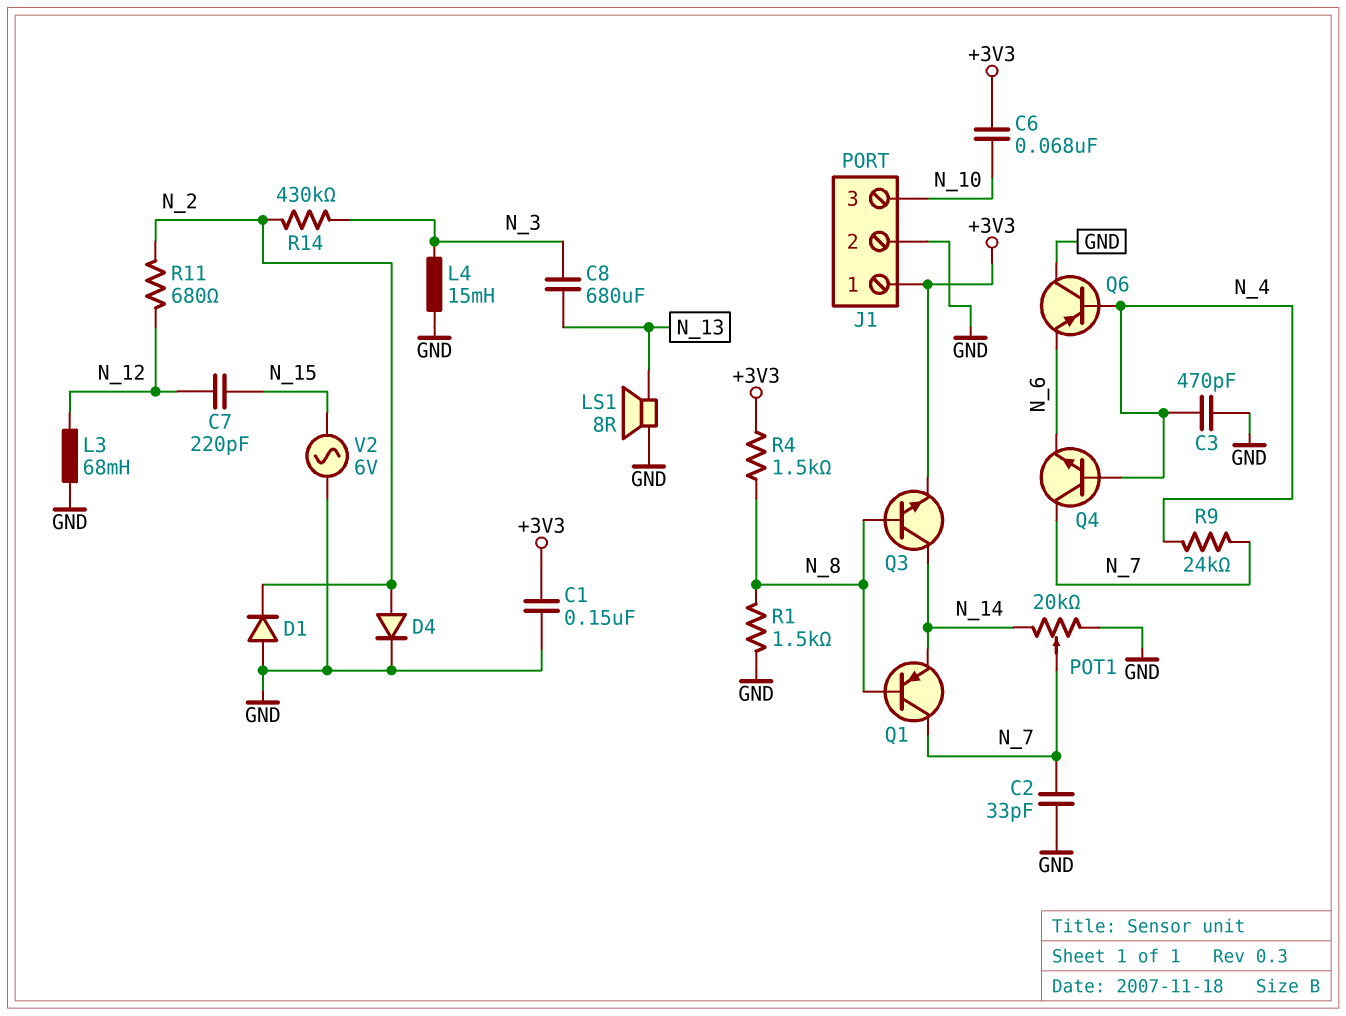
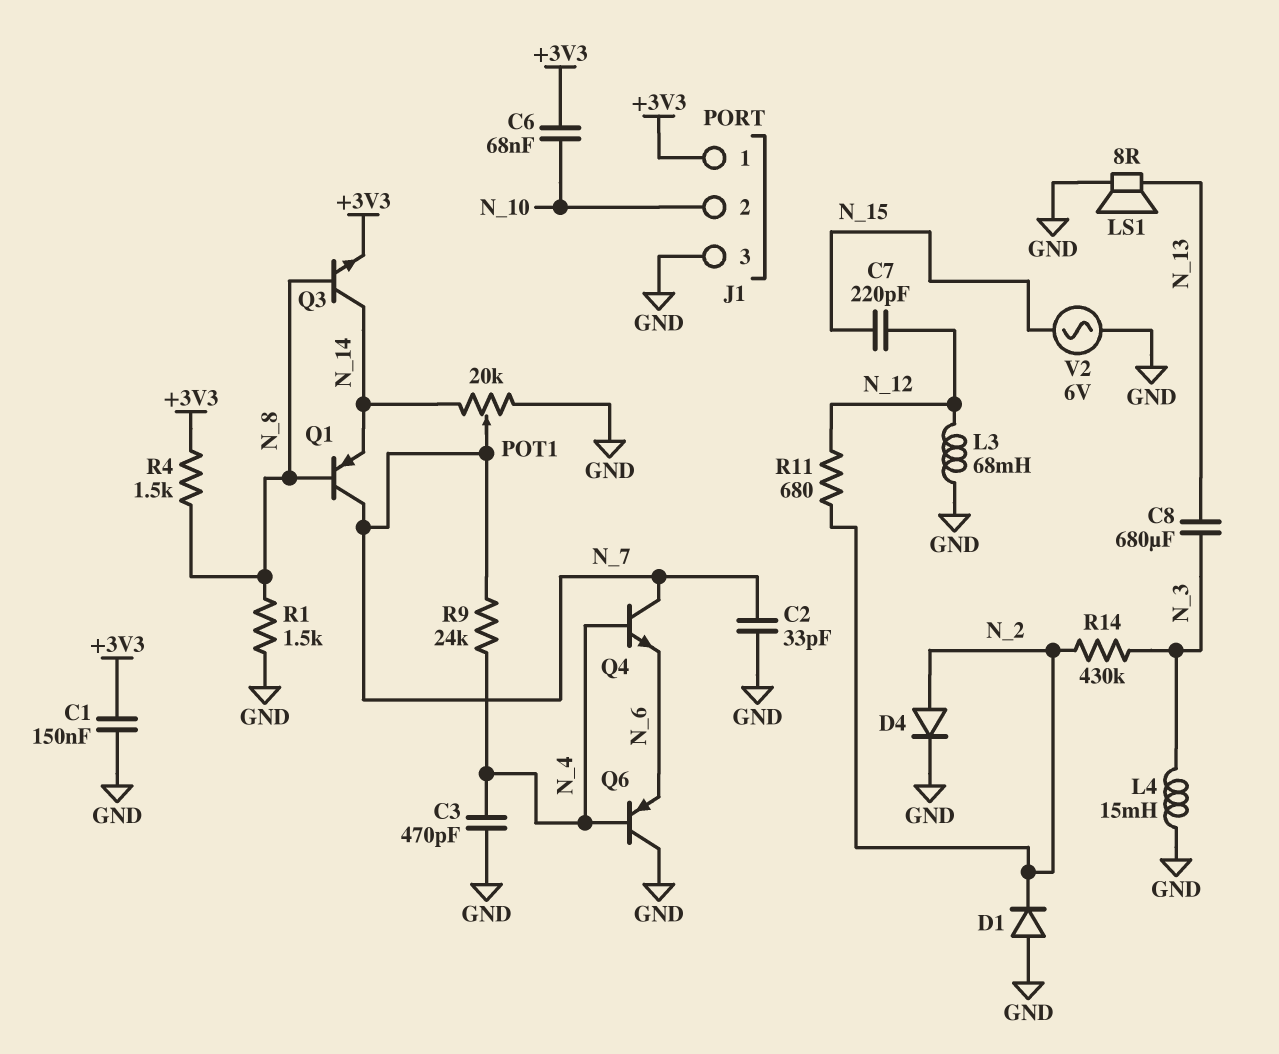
J1 pin 2: GND -> N_10
J1 pin 3: N_10 -> GND

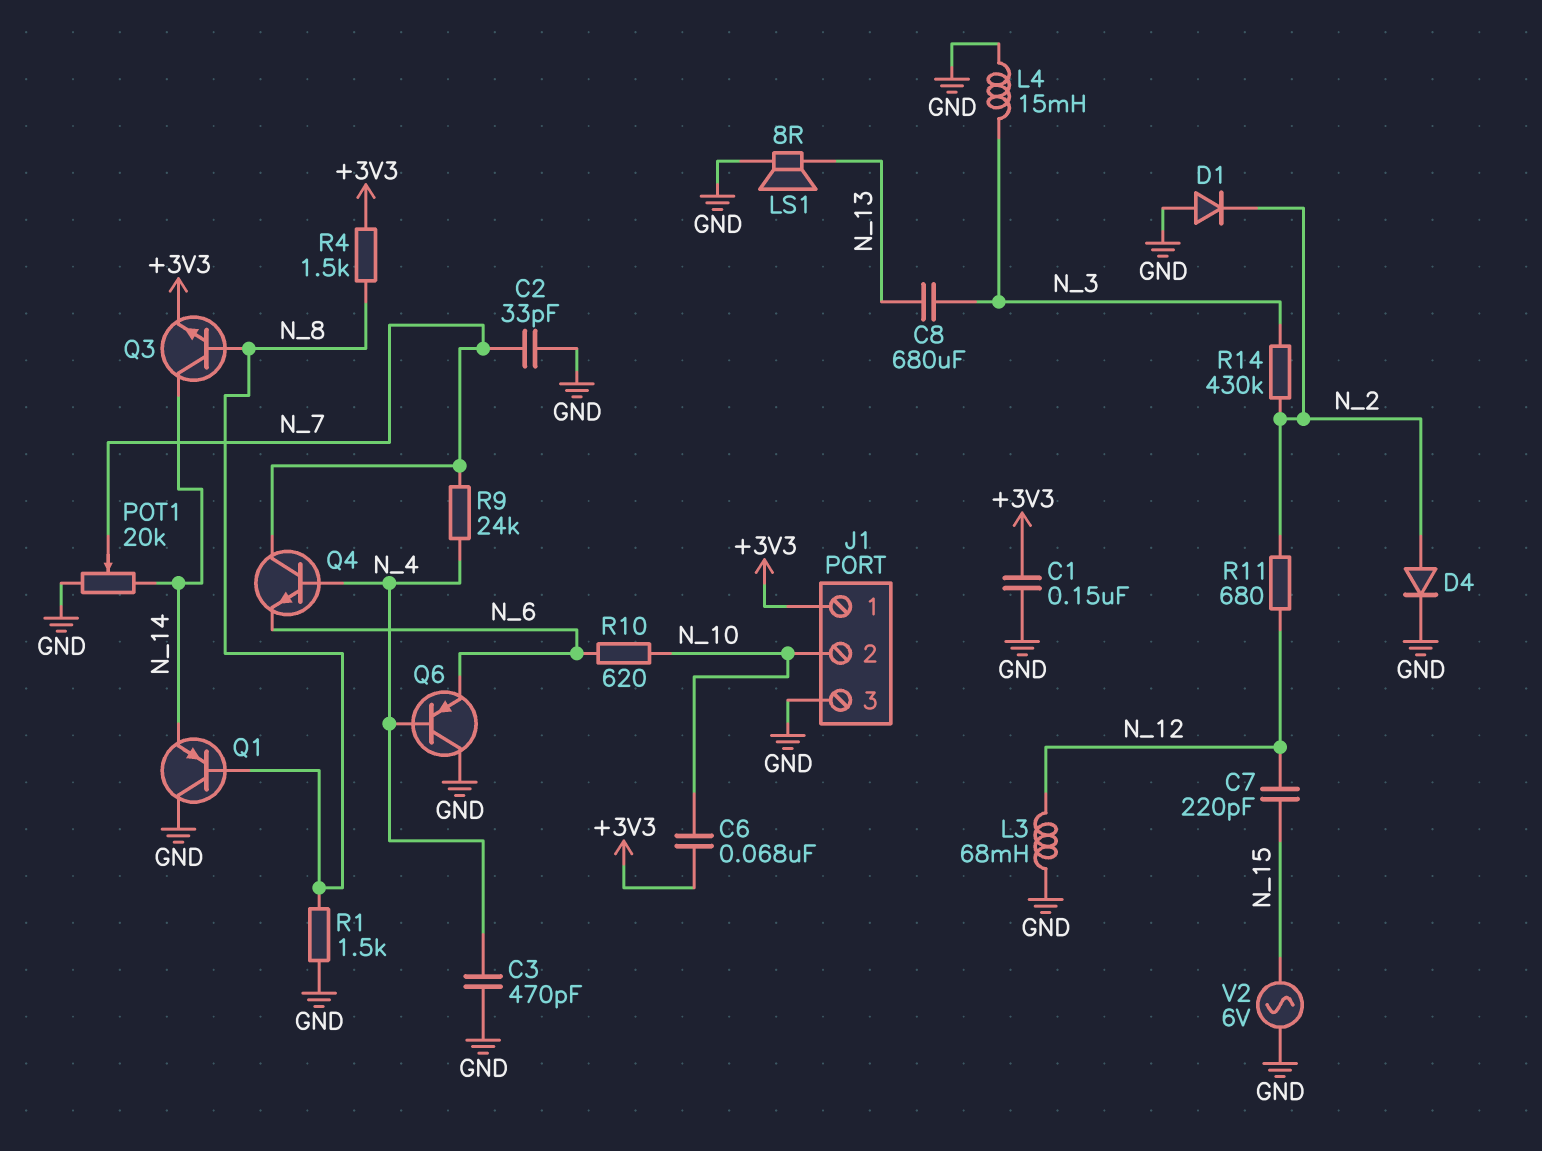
Q1: PNP (B N_8, C N_7, E N_14) -> PNP (B N_8, C GND, E N_14)
R10: none -> 620 (N_6, N_10)

